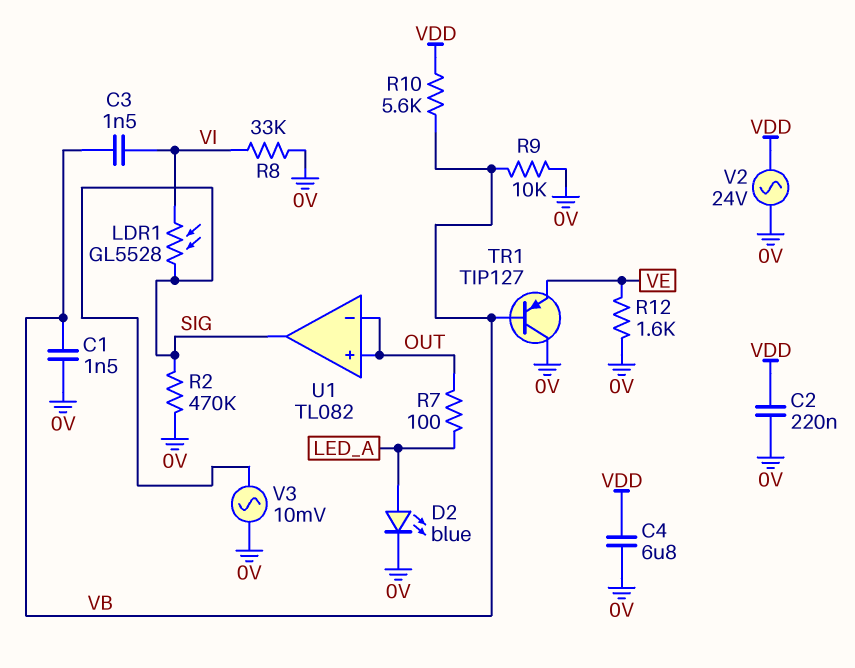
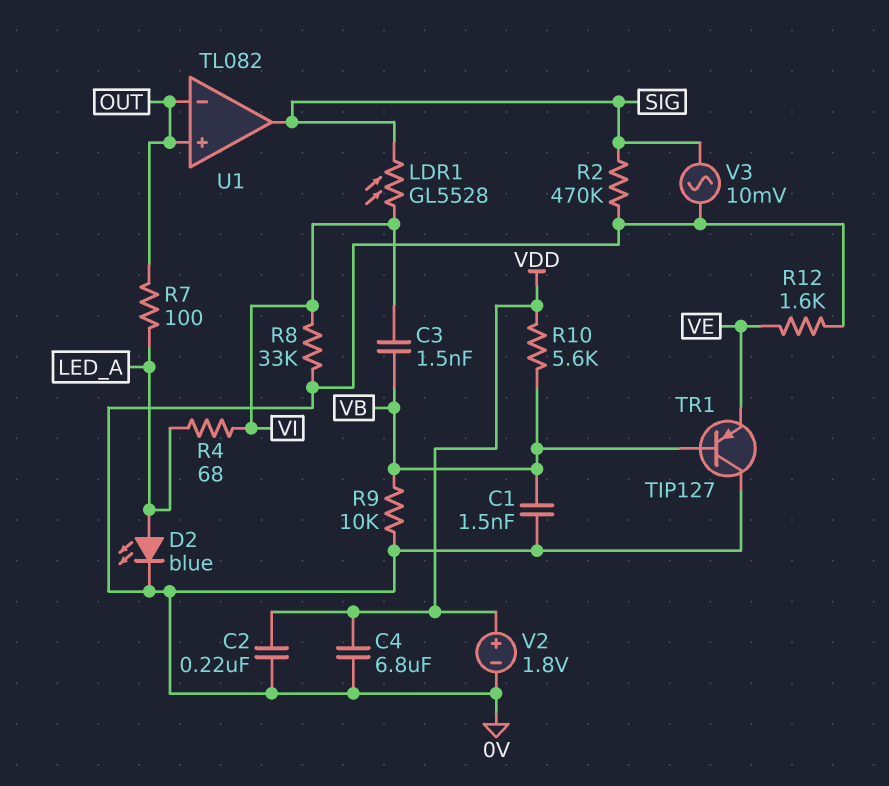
R4: none -> 68 (LED_A, VI)
V2: AC 24V (0V, VDD) -> 1.8V (plus VDD, minus 0V)

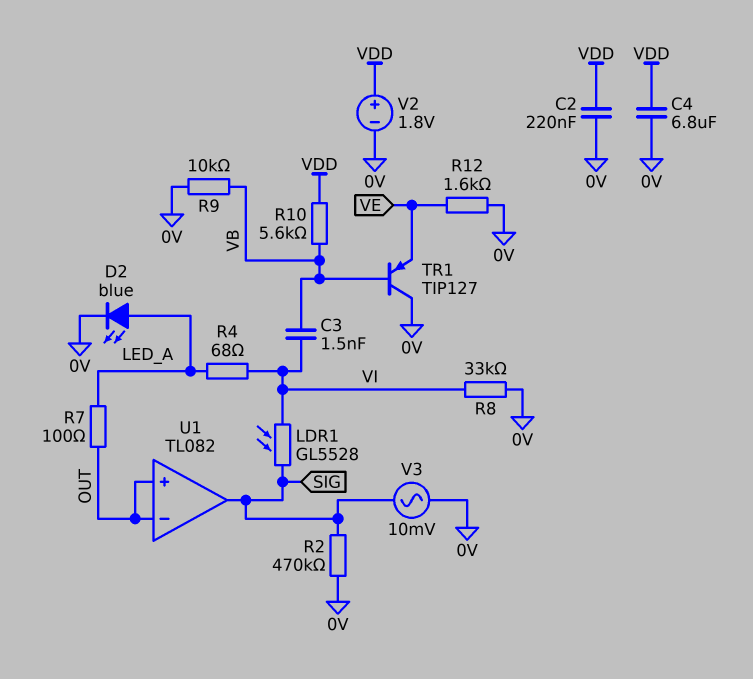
C1: 1.5nF (0V, VB) -> none

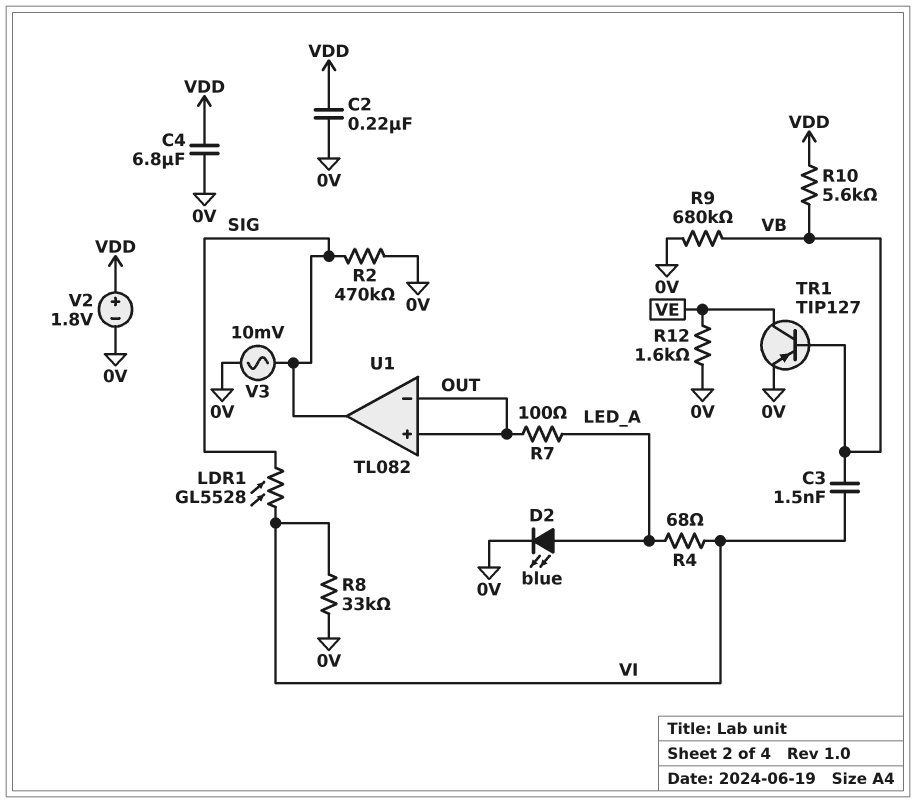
R9: 10k (0V, VB) -> 680k (0V, VB)
TR1: PNP TIP127 (B VB, C 0V, E VE) -> PNP TIP127 (B VB, C VE, E 0V)

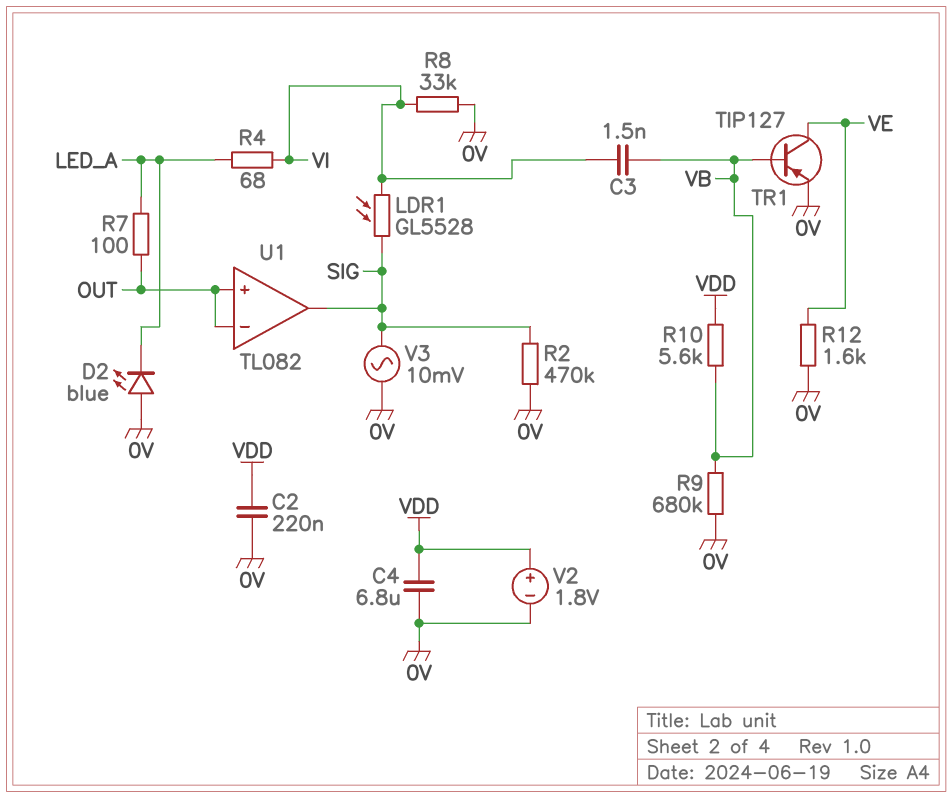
D2: LED blue (A LED_A, K 0V) -> LED blue (A 0V, K LED_A)

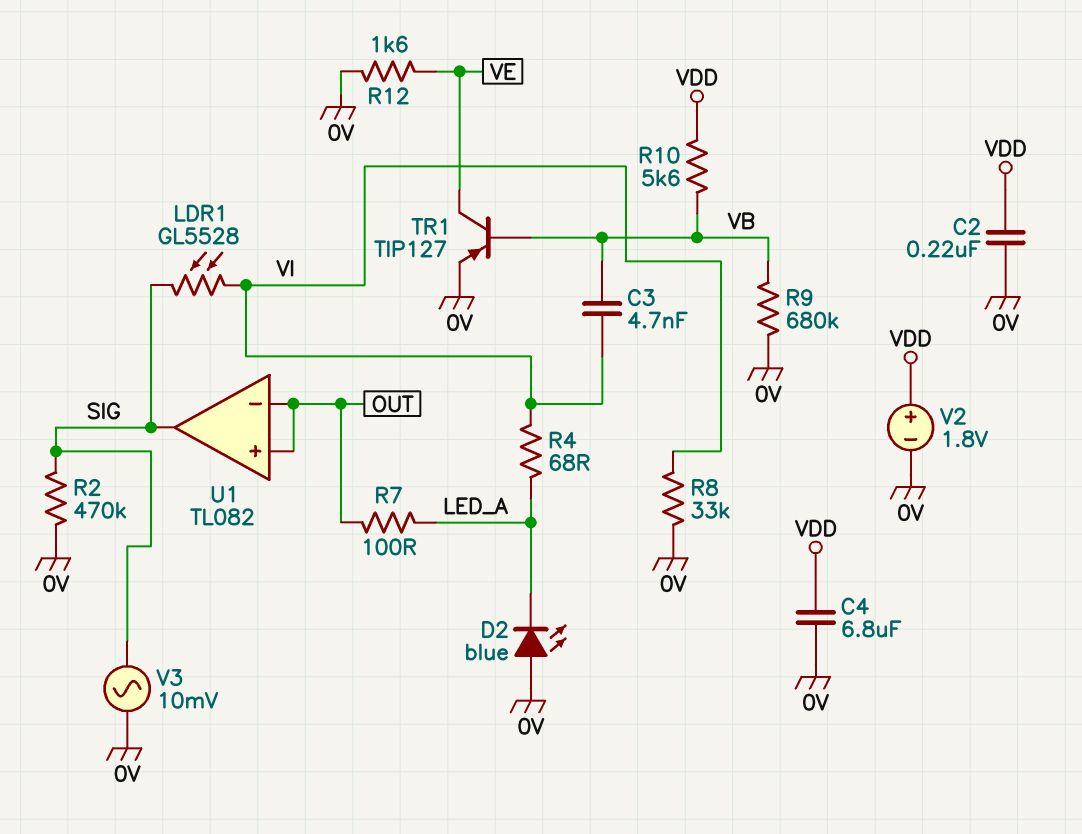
C3: 1.5nF (VB, VI) -> 4.7nF (VB, VI)

